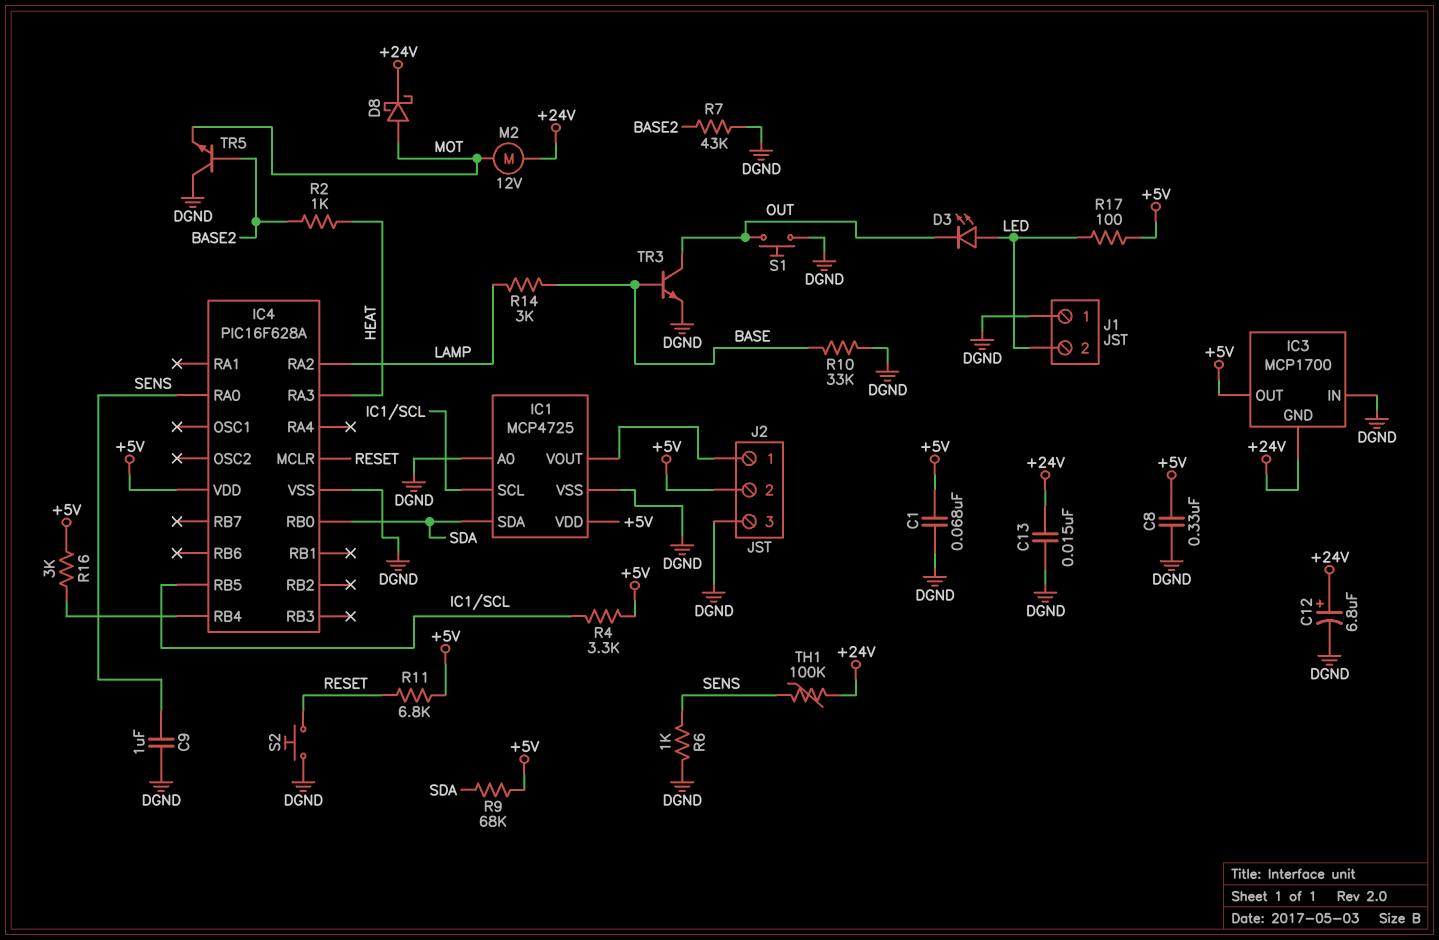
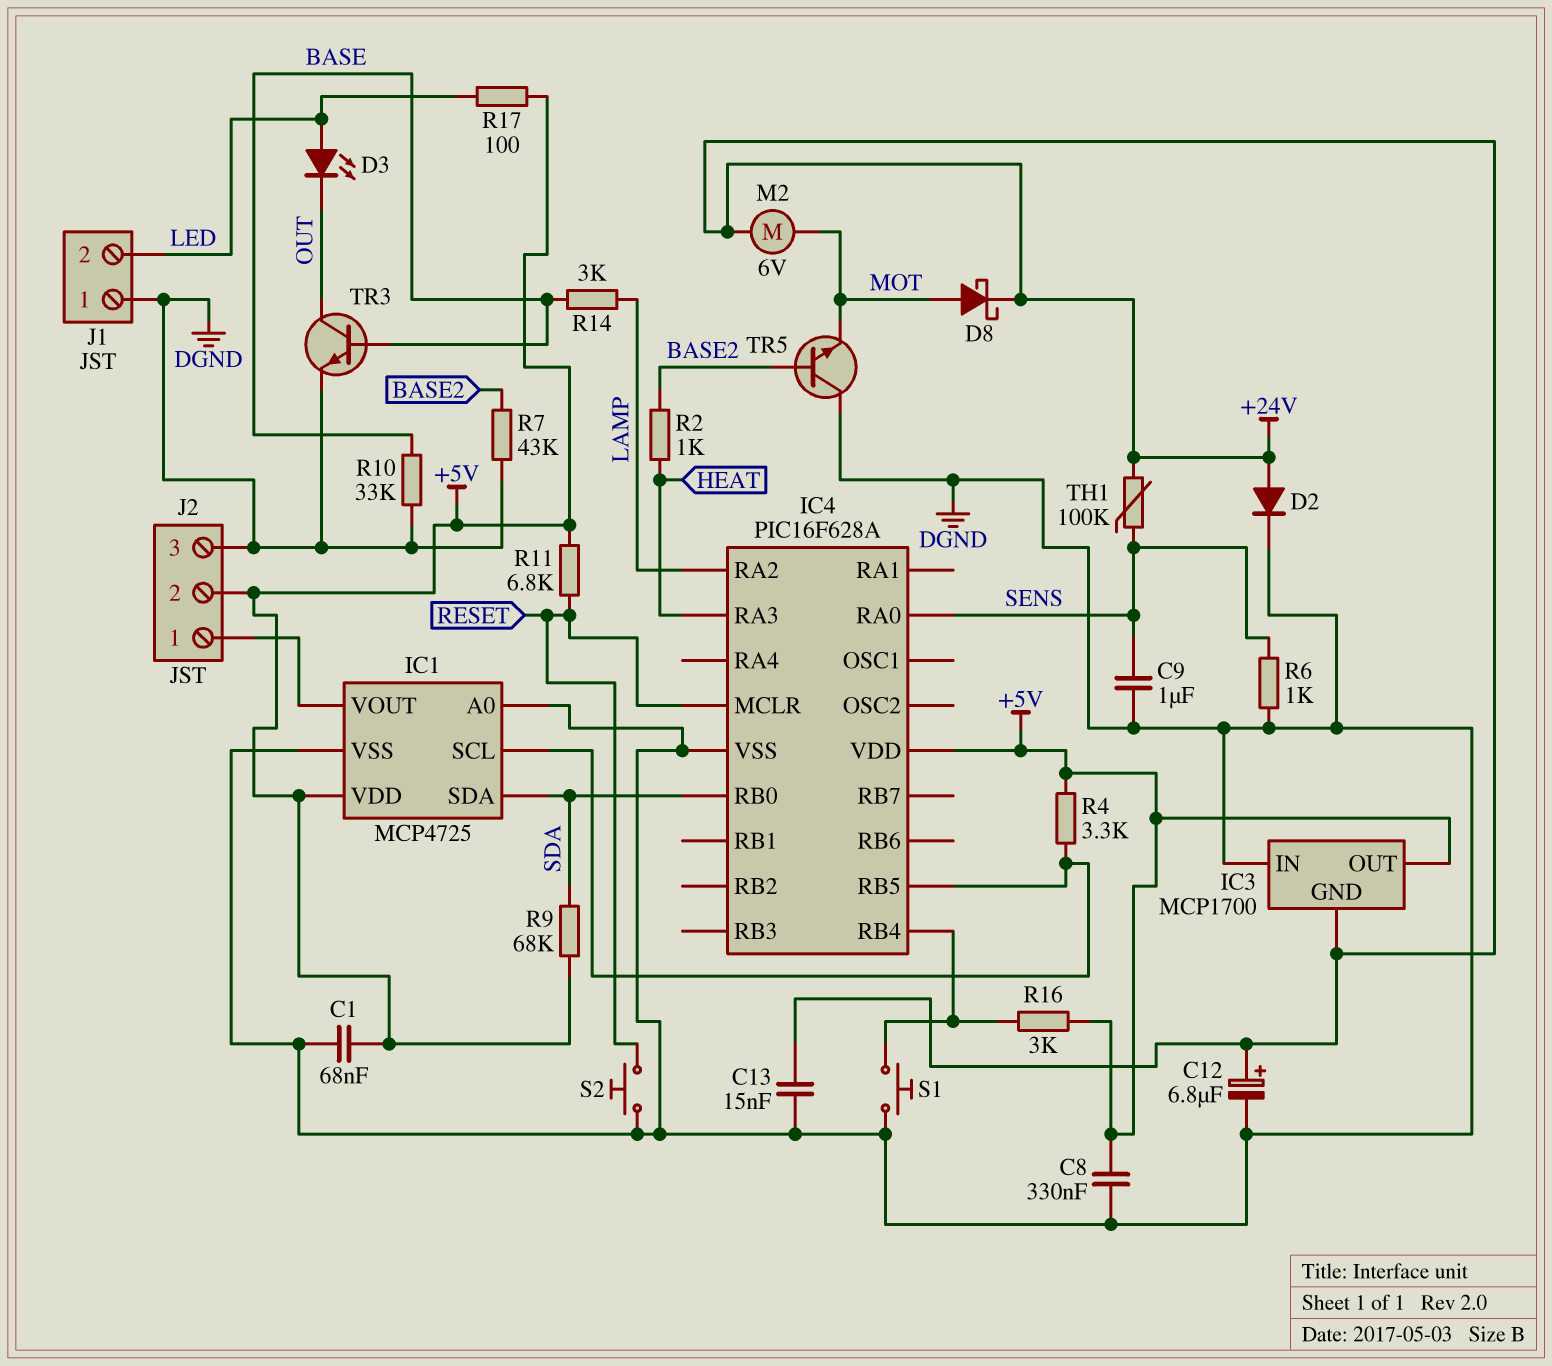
D2: none -> diode (A +24V, K DGND)
M2: motor 12V (+24V, MOT) -> motor 6V (+24V, MOT)
S1: button (DGND, OUT) -> button (DGND, IC4/RB4)

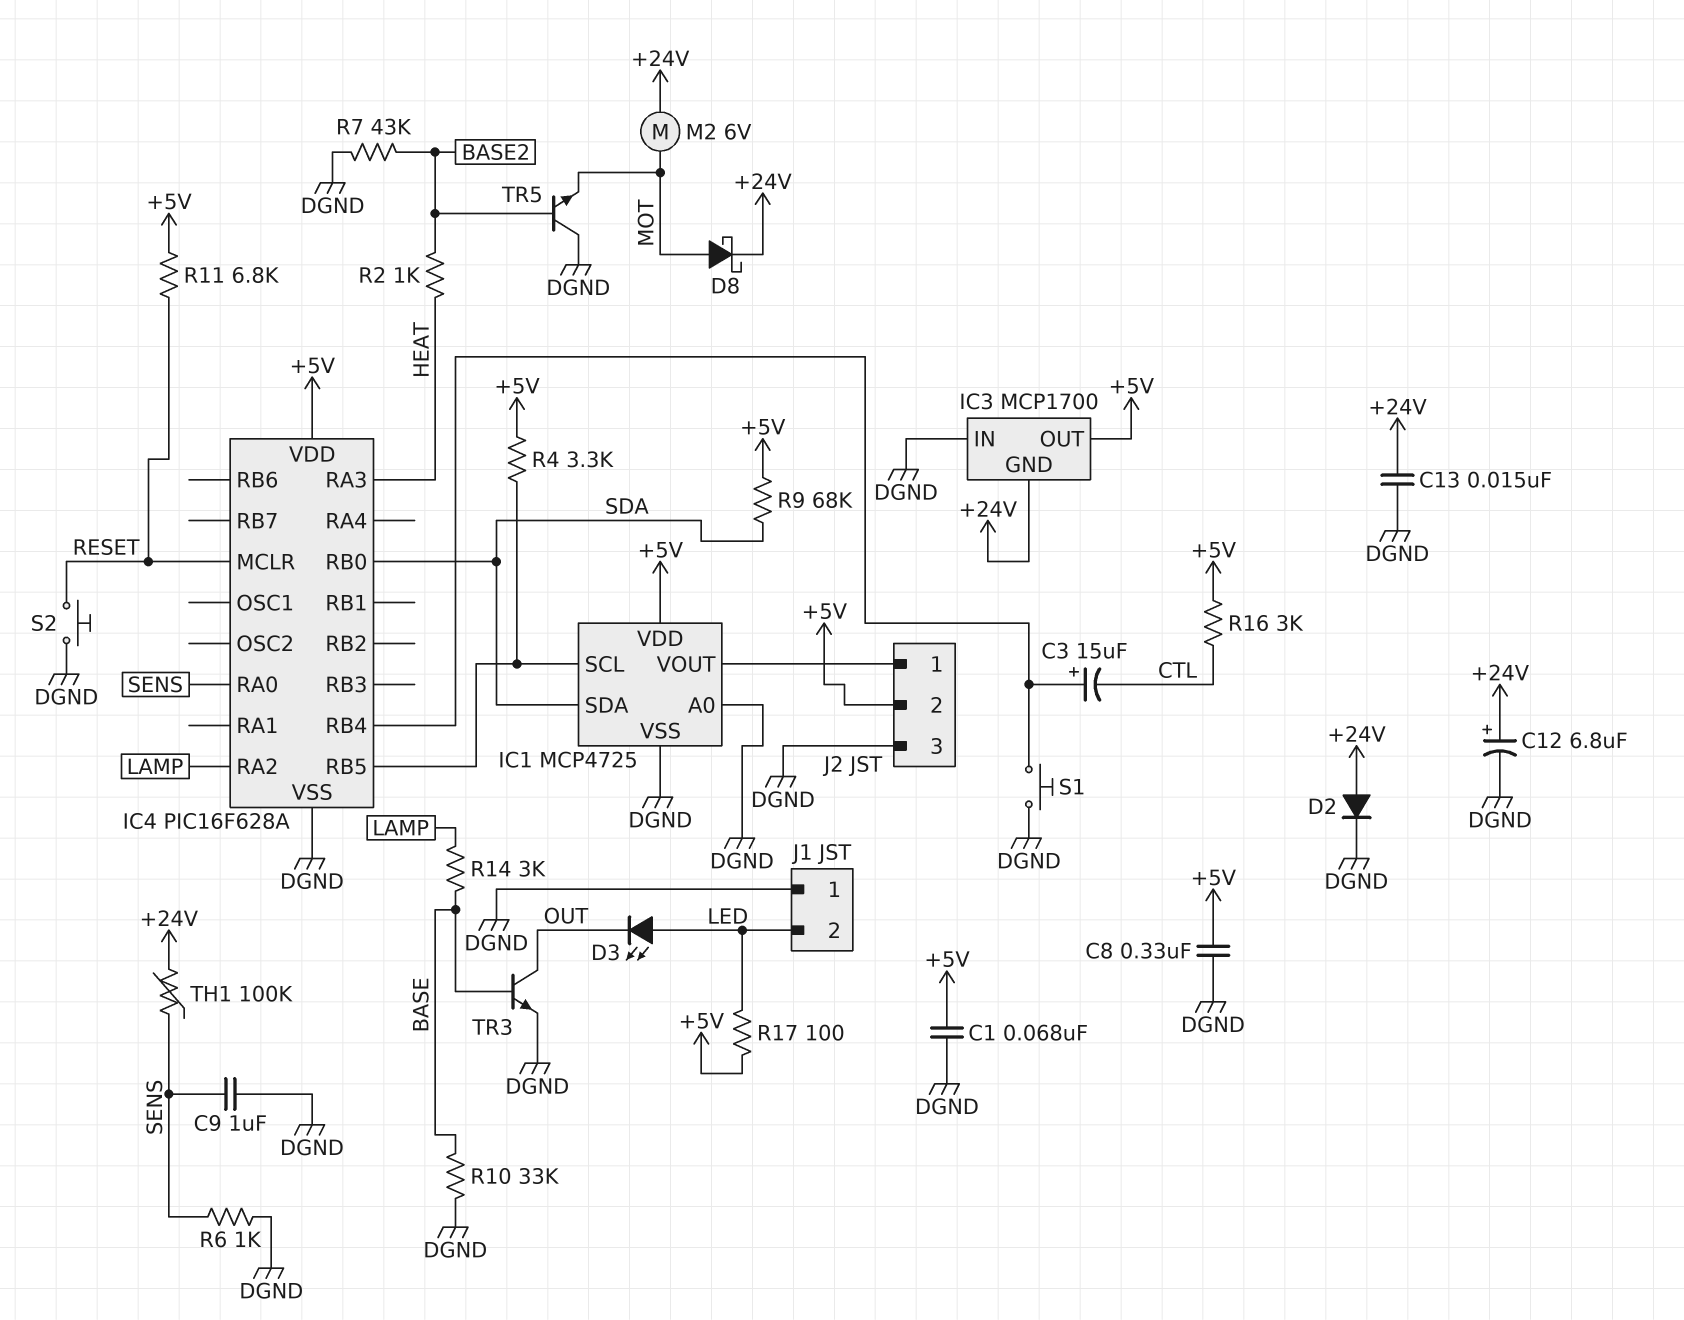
C3: none -> 15uF (plus IC4/RB4, minus CTL)
R16: 3k (+5V, IC4/RB4) -> 3k (+5V, CTL)

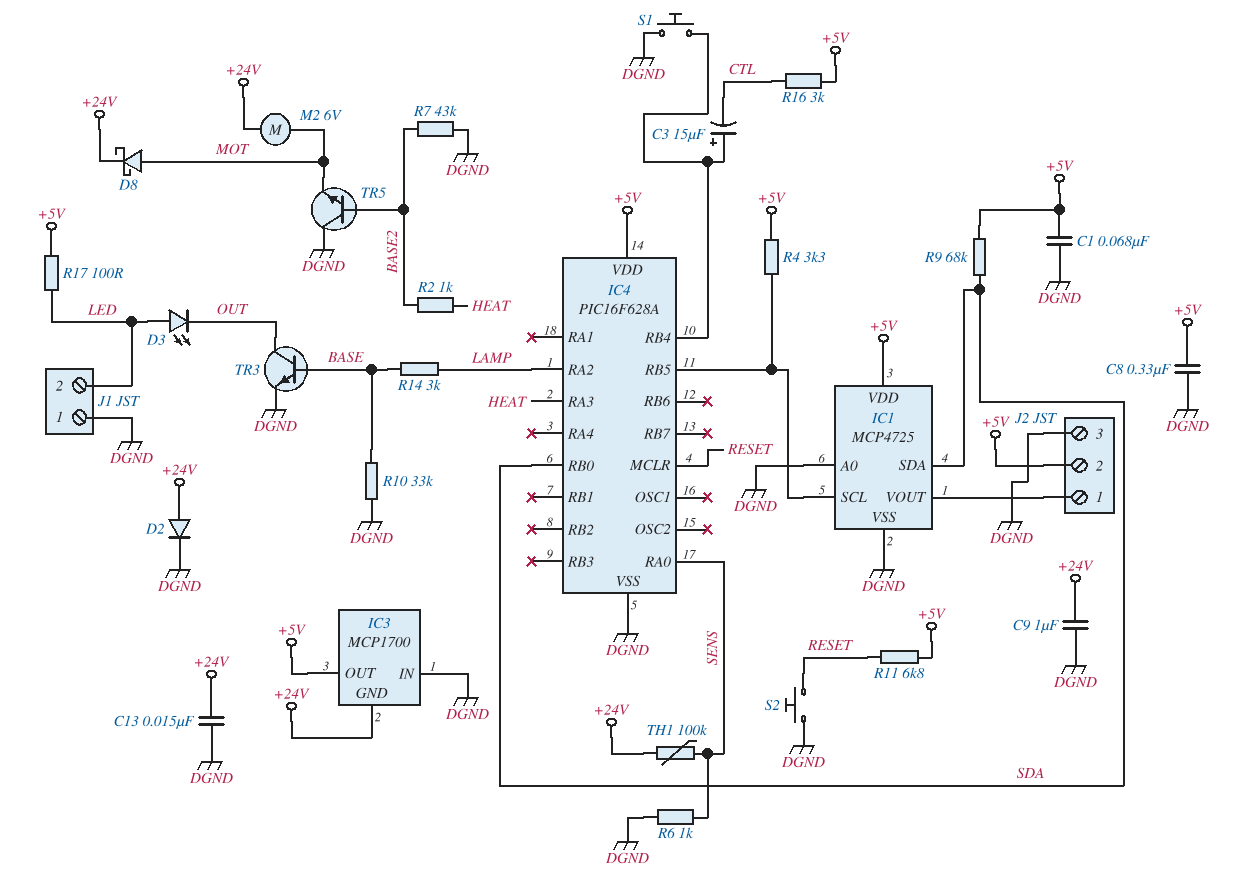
C9: 1uF (DGND, SENS) -> 1uF (+24V, DGND)
C12: 6.8uF (plus +24V, minus DGND) -> none

